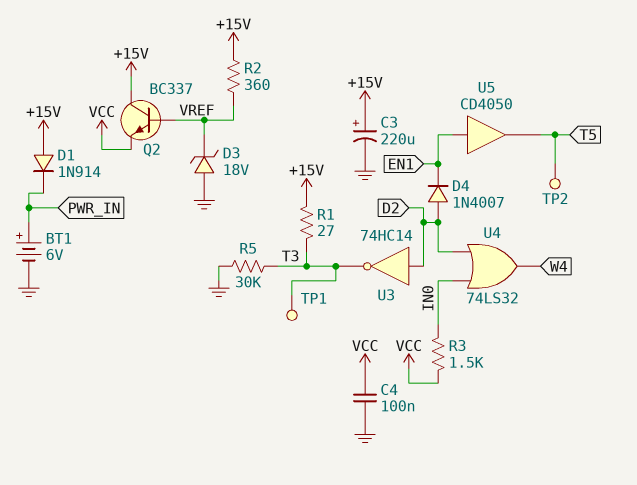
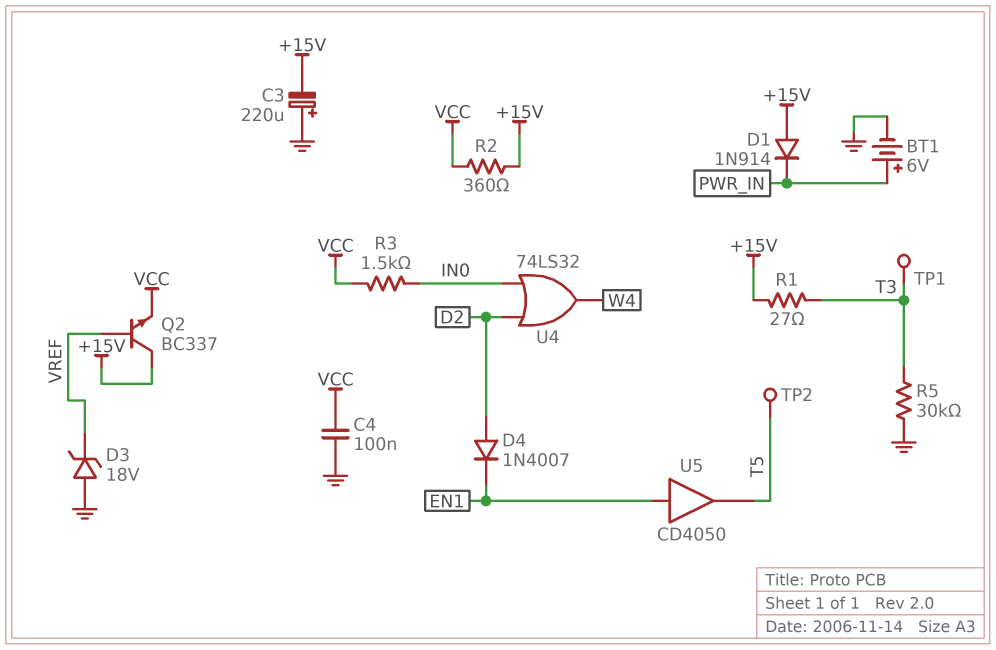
C3: 220uF (plus +15V, minus GND) -> 220uF (plus GND, minus +15V)
R2: 360 (+15V, VREF) -> 360 (+15V, VCC)
U3: NOT 74HC14 (in D2, out T3) -> none

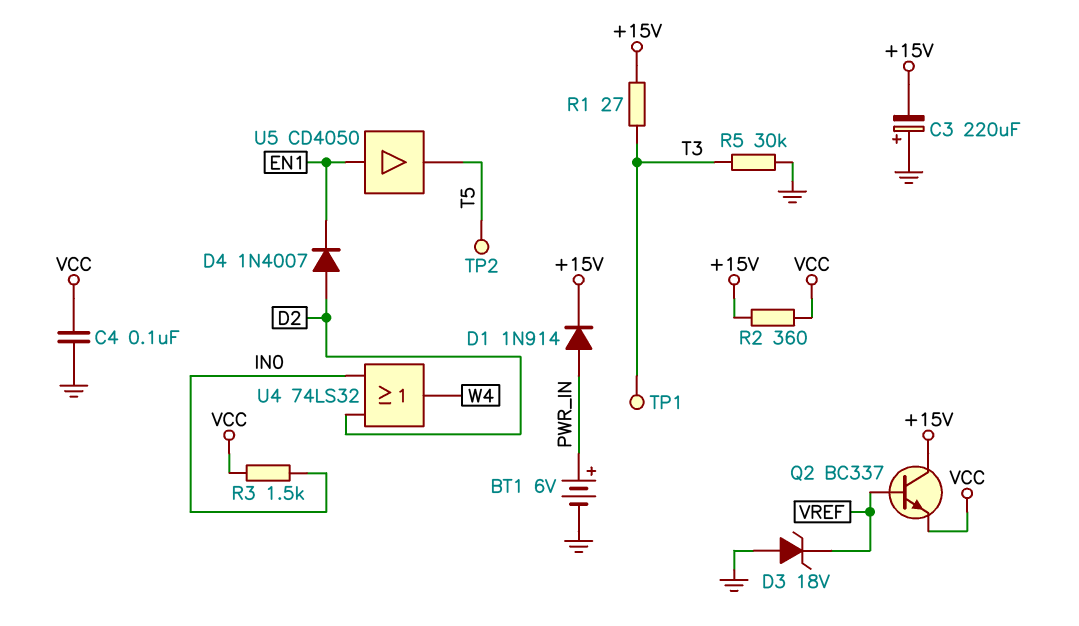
D1: diode 1N914 (A +15V, K PWR_IN) -> diode 1N914 (A PWR_IN, K +15V)

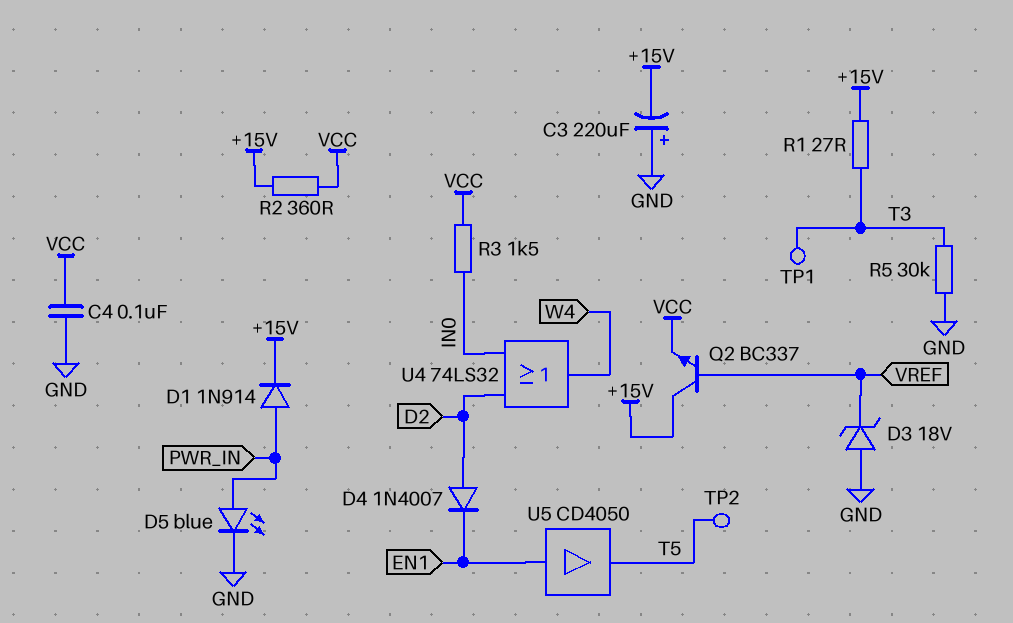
BT1: 6V (plus PWR_IN, minus GND) -> none
D5: none -> LED blue (A PWR_IN, K GND)

